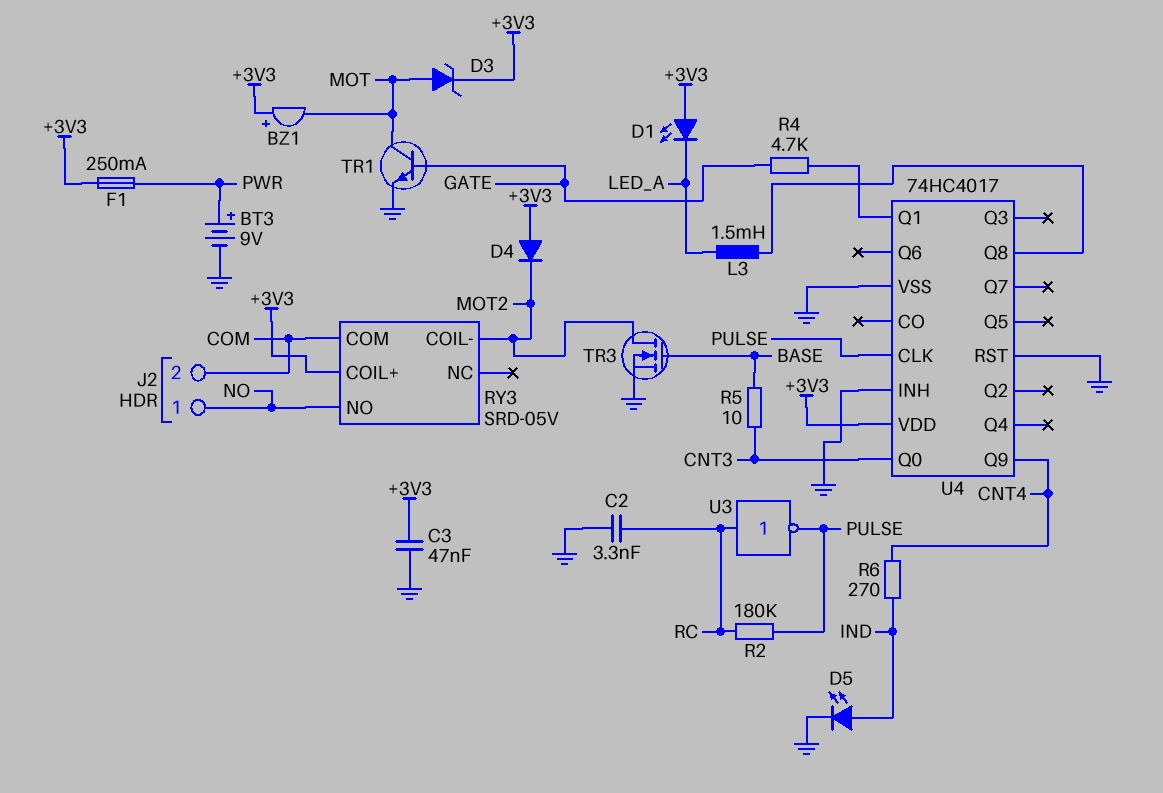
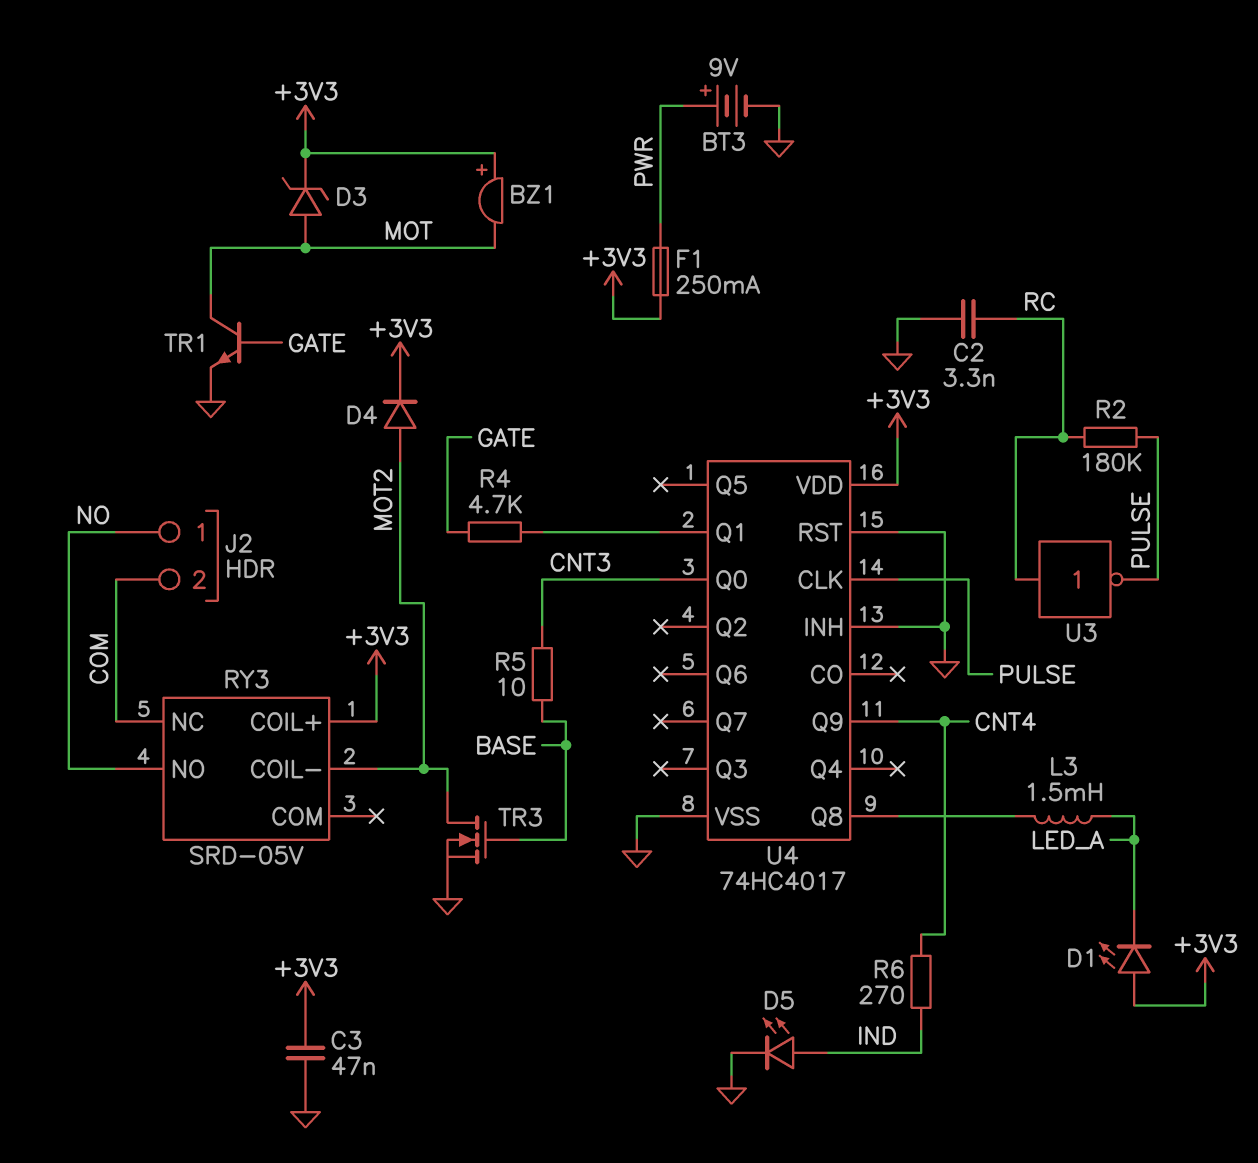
D4: diode (A +3V3, K MOT2) -> diode (A MOT2, K +3V3)
RY3 pin COM: COM -> none
RY3 pin NC: none -> COM

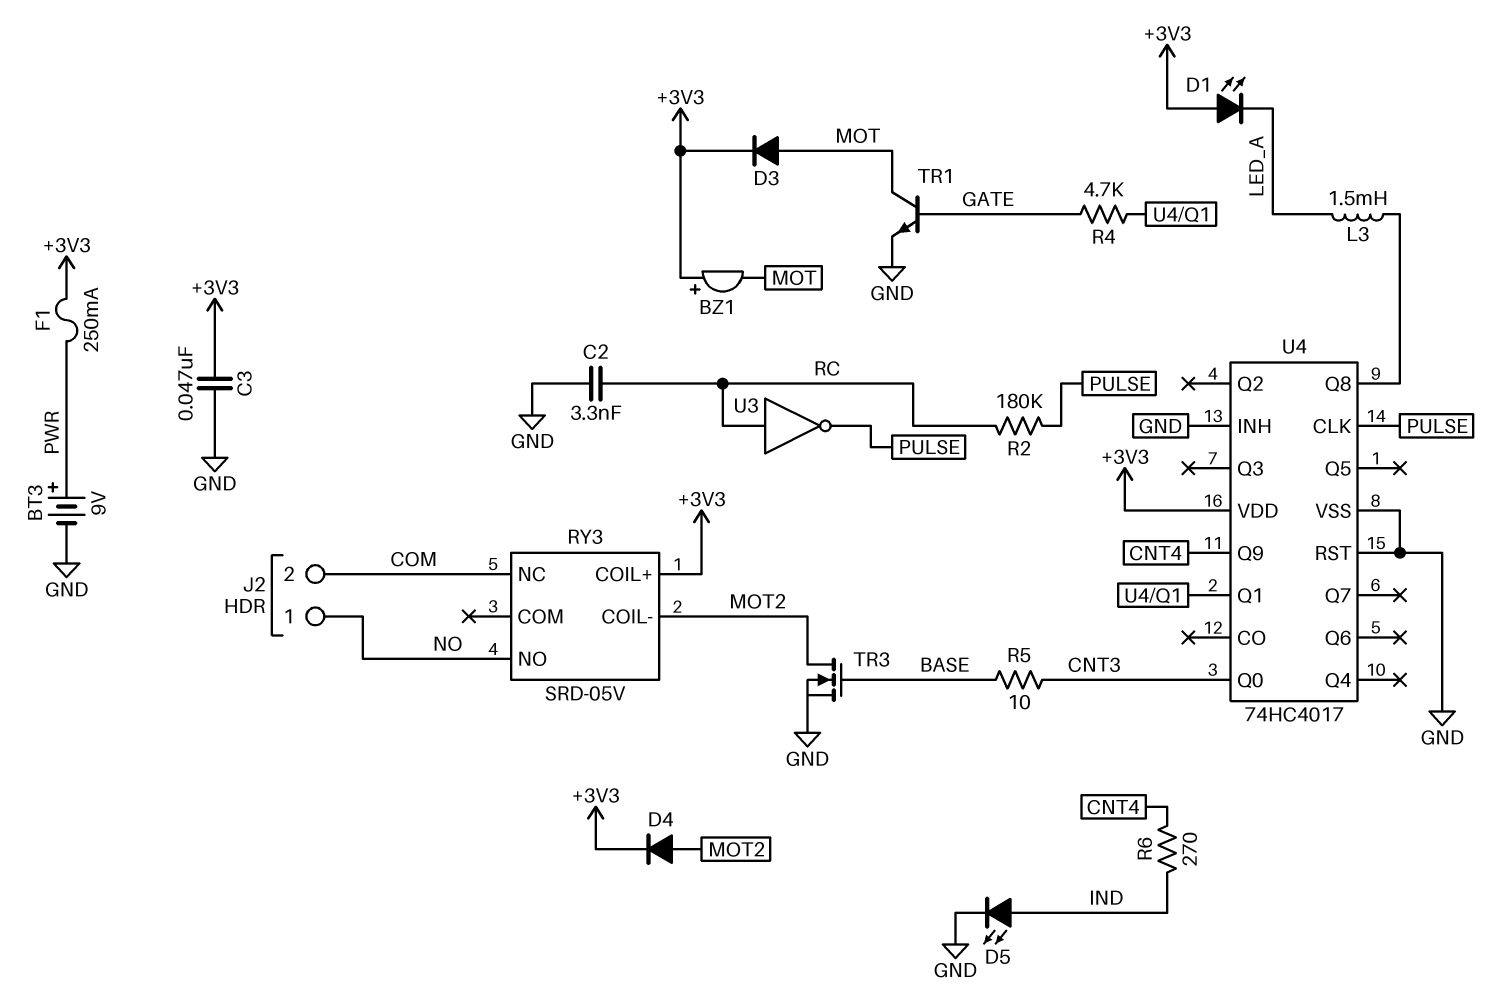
D3: zener (A MOT, K +3V3) -> diode (A MOT, K +3V3)

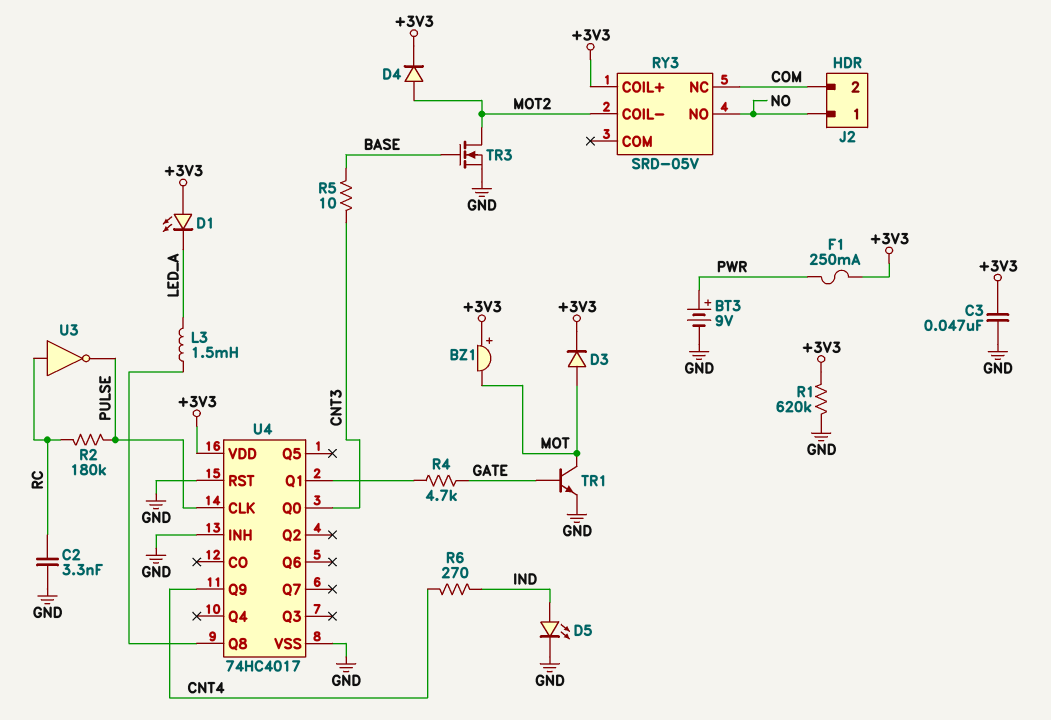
R1: none -> 620k (+3V3, GND)

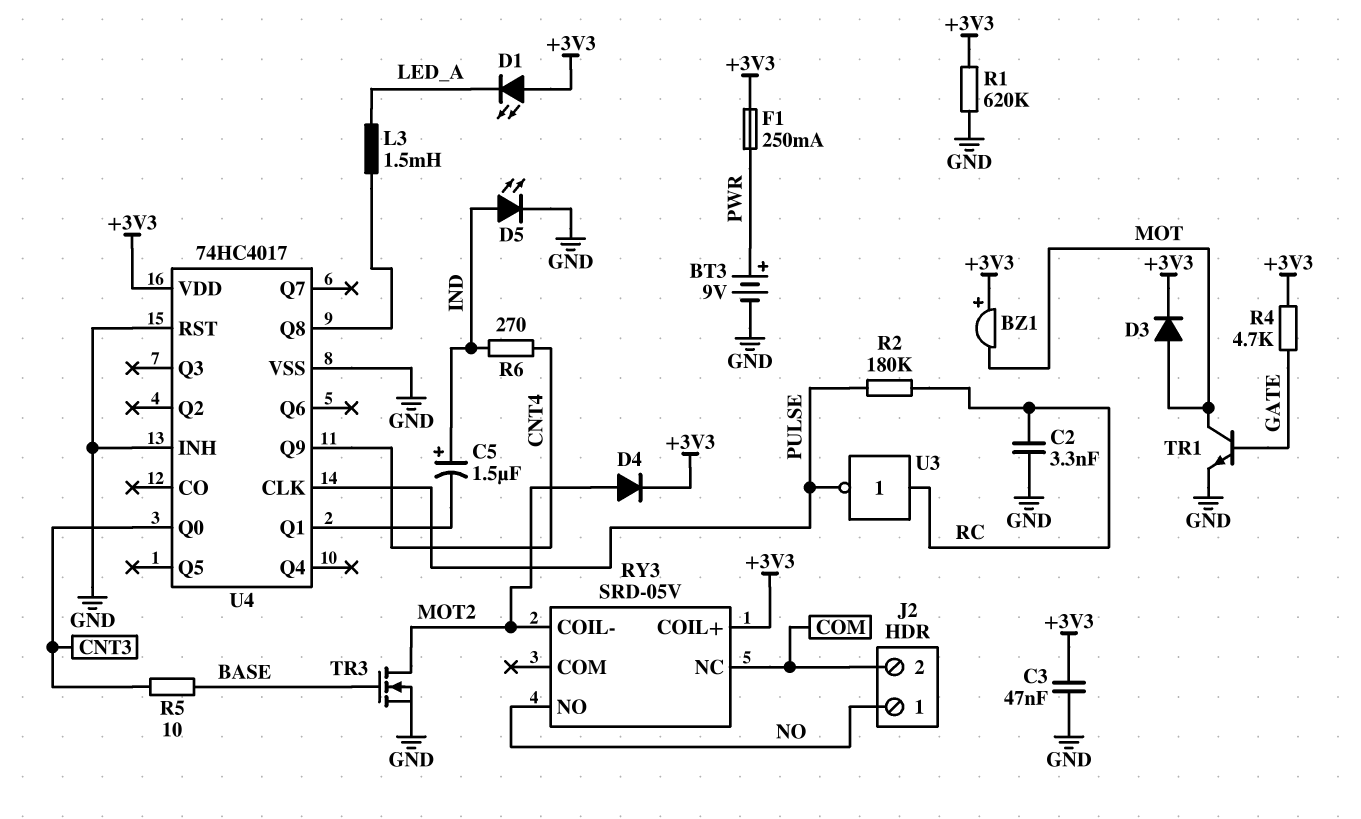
C5: none -> 1.5uF (plus IND, minus U4/Q1)
R4: 4.7k (GATE, U4/Q1) -> 4.7k (+3V3, GATE)

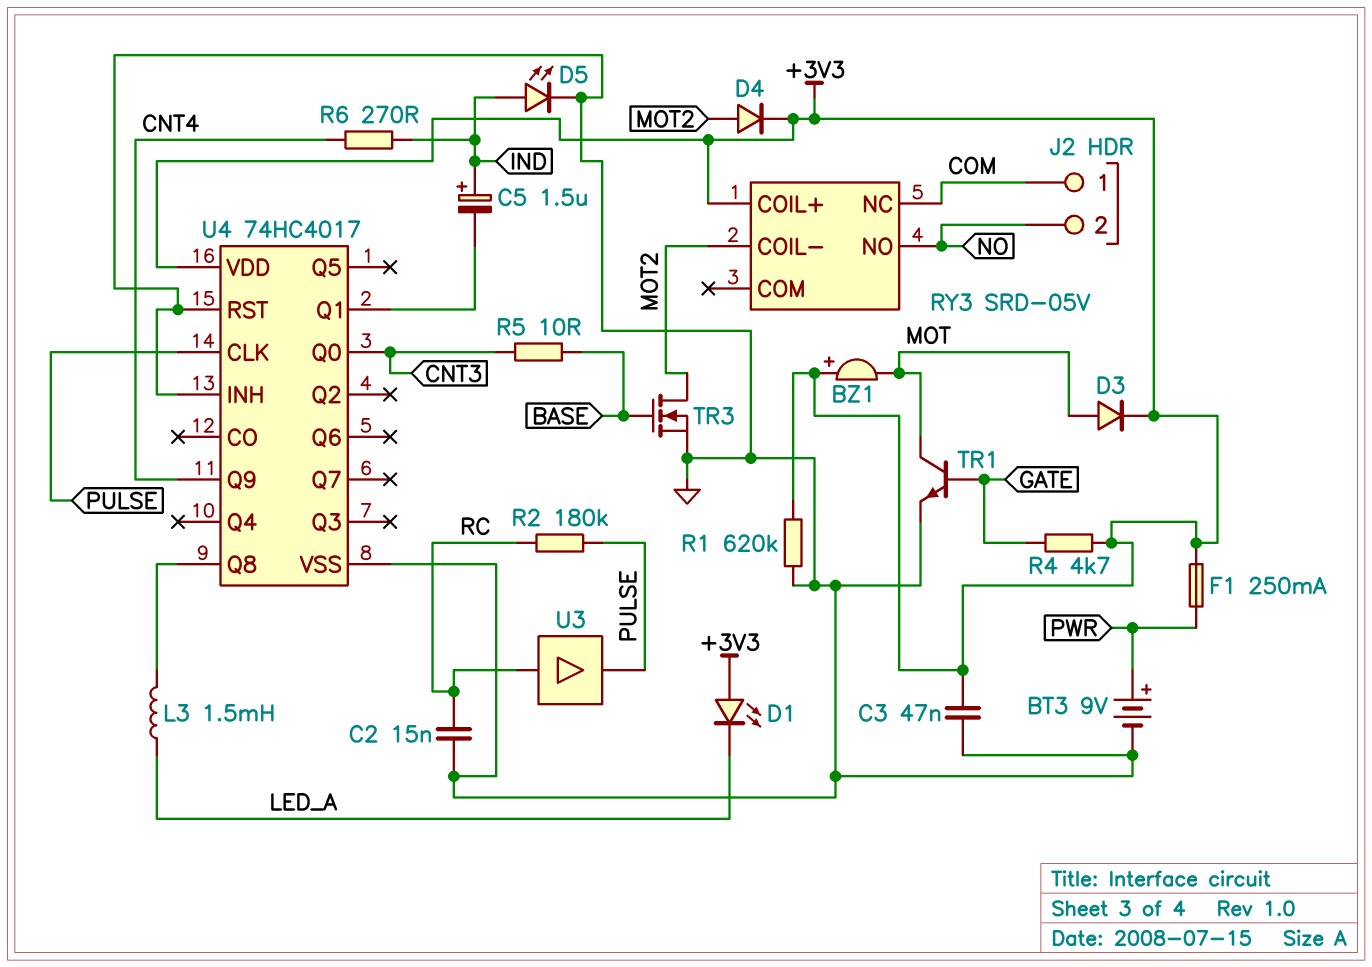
C2: 3.3nF (GND, RC) -> 15nF (GND, RC)
J2 pin 1: NO -> COM
J2 pin 2: COM -> NO
U3: NOT (in RC, out PULSE) -> buffer (in RC, out PULSE)

